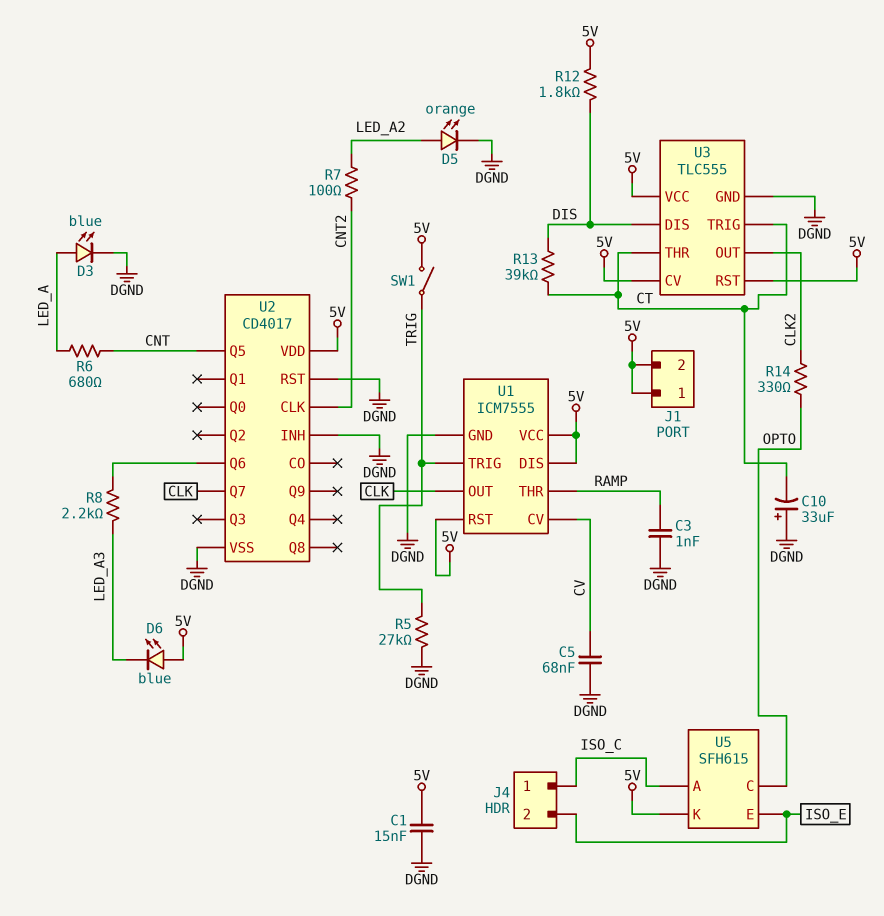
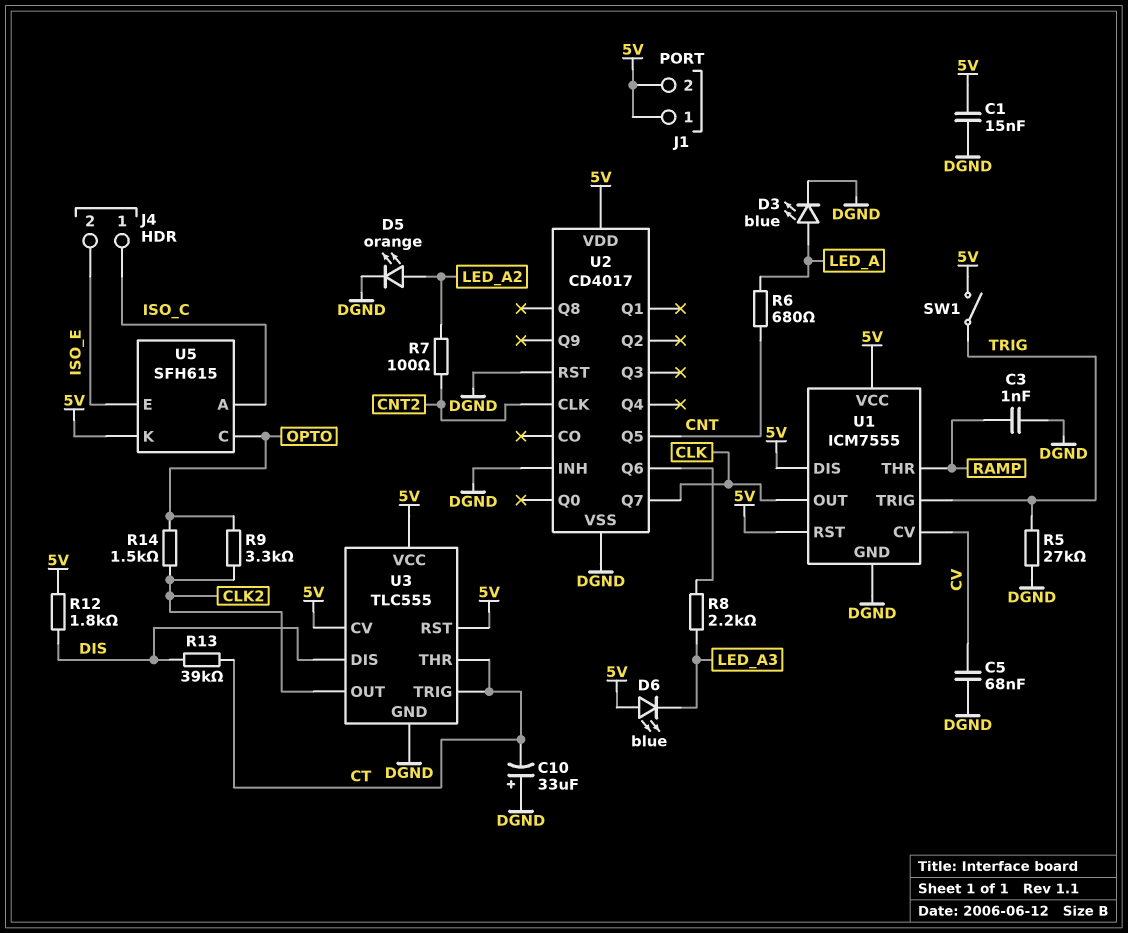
R9: none -> 3.3k (CLK2, OPTO)
R14: 330 (CLK2, OPTO) -> 1.5k (CLK2, OPTO)

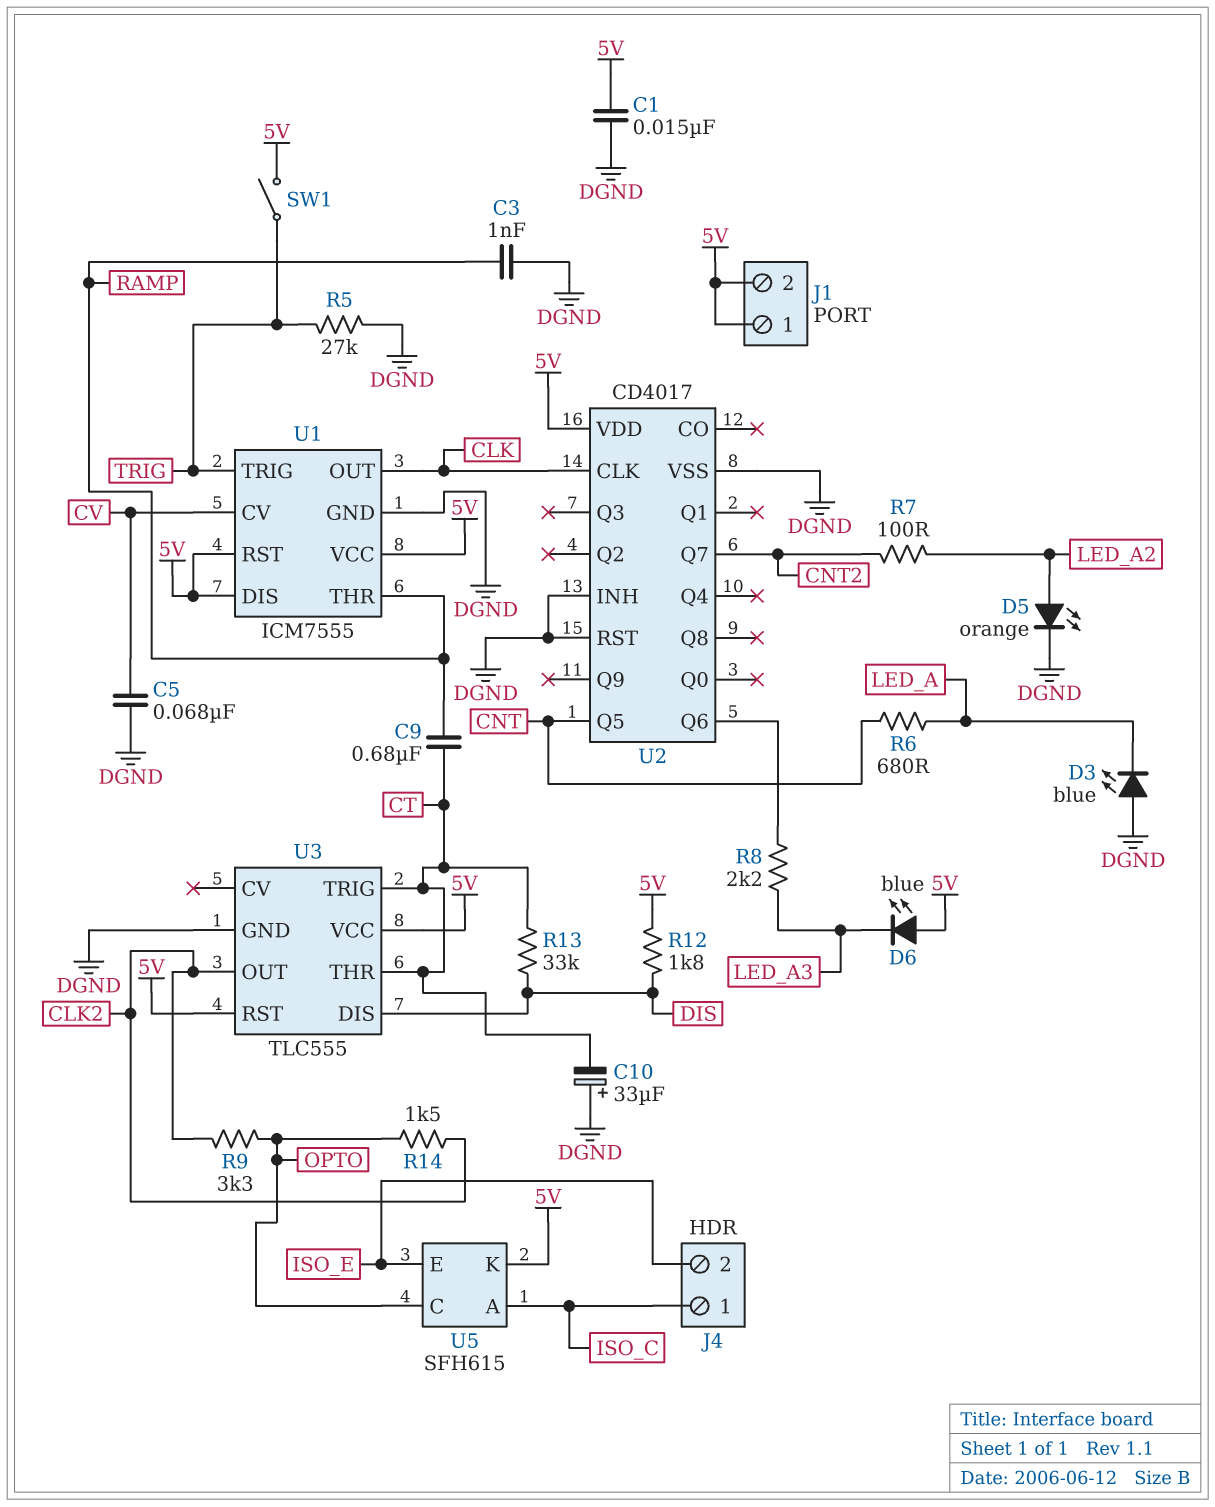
C9: none -> 680nF (CT, RAMP)
D3: LED blue (A LED_A, K DGND) -> LED blue (A DGND, K LED_A)
R13: 39k (CT, DIS) -> 33k (CT, DIS)
U2 pin CLK: CNT2 -> CLK
U2 pin Q7: CLK -> CNT2
U3 pin CV: 5V -> none

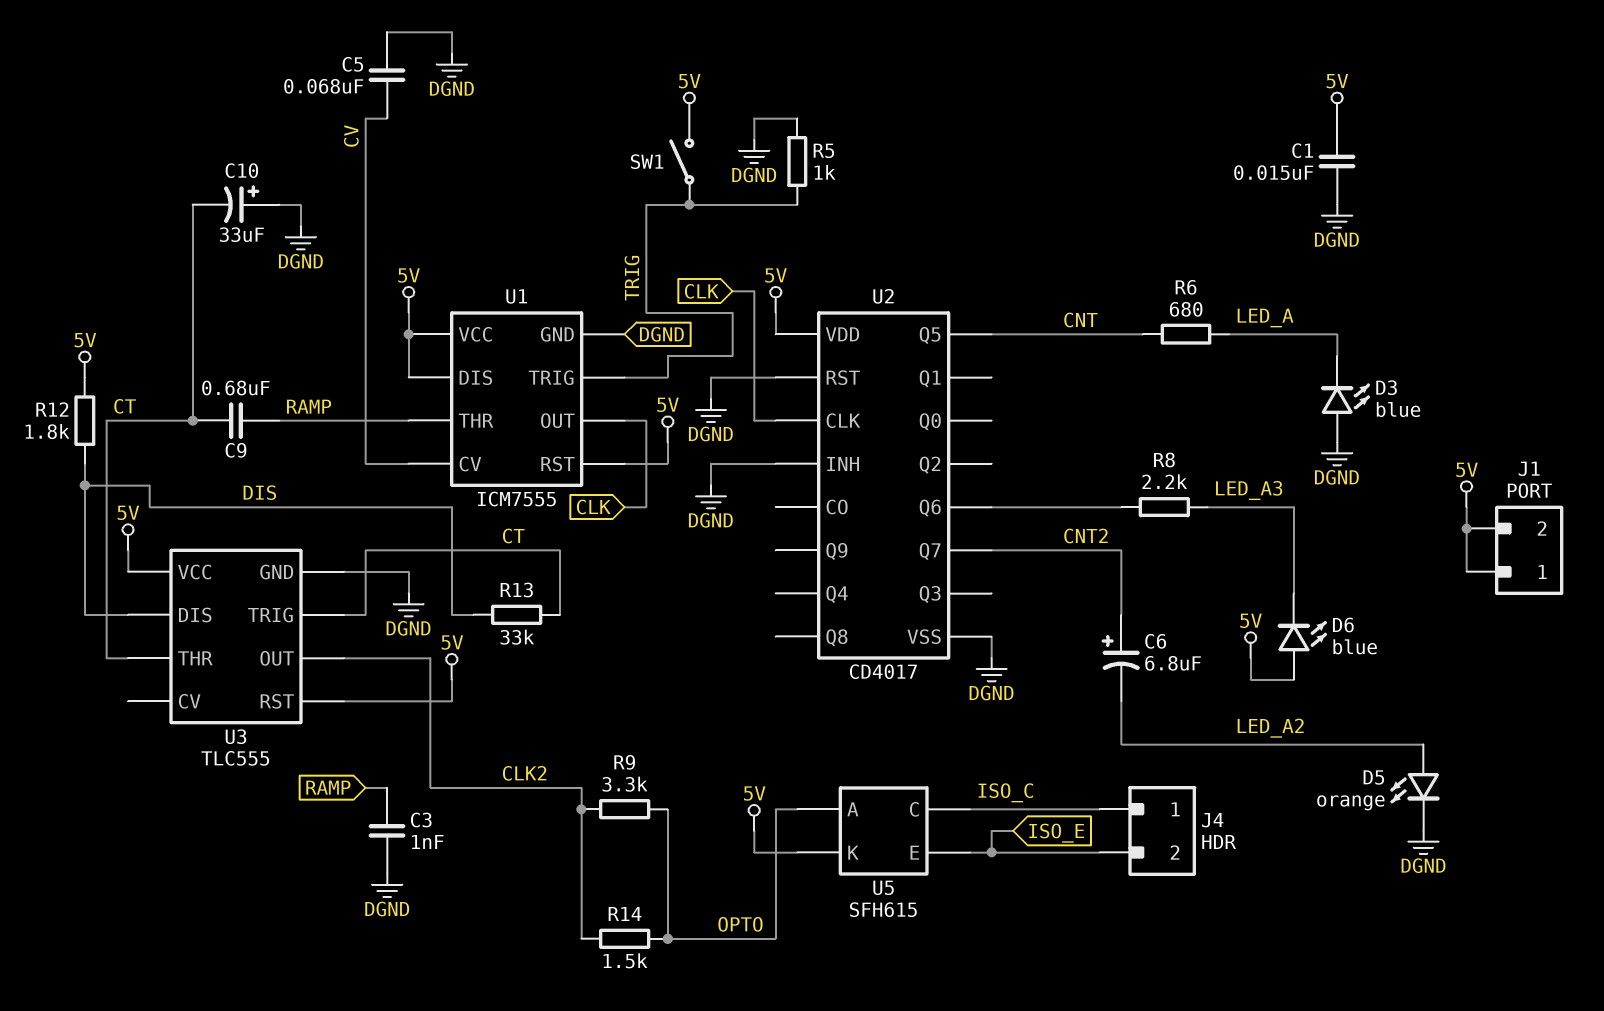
C6: none -> 6.8uF (plus CNT2, minus LED_A2)
R5: 27k (DGND, TRIG) -> 1k (DGND, TRIG)
R7: 100 (CNT2, LED_A2) -> none
U5 pin A: ISO_C -> OPTO
U5 pin C: OPTO -> ISO_C

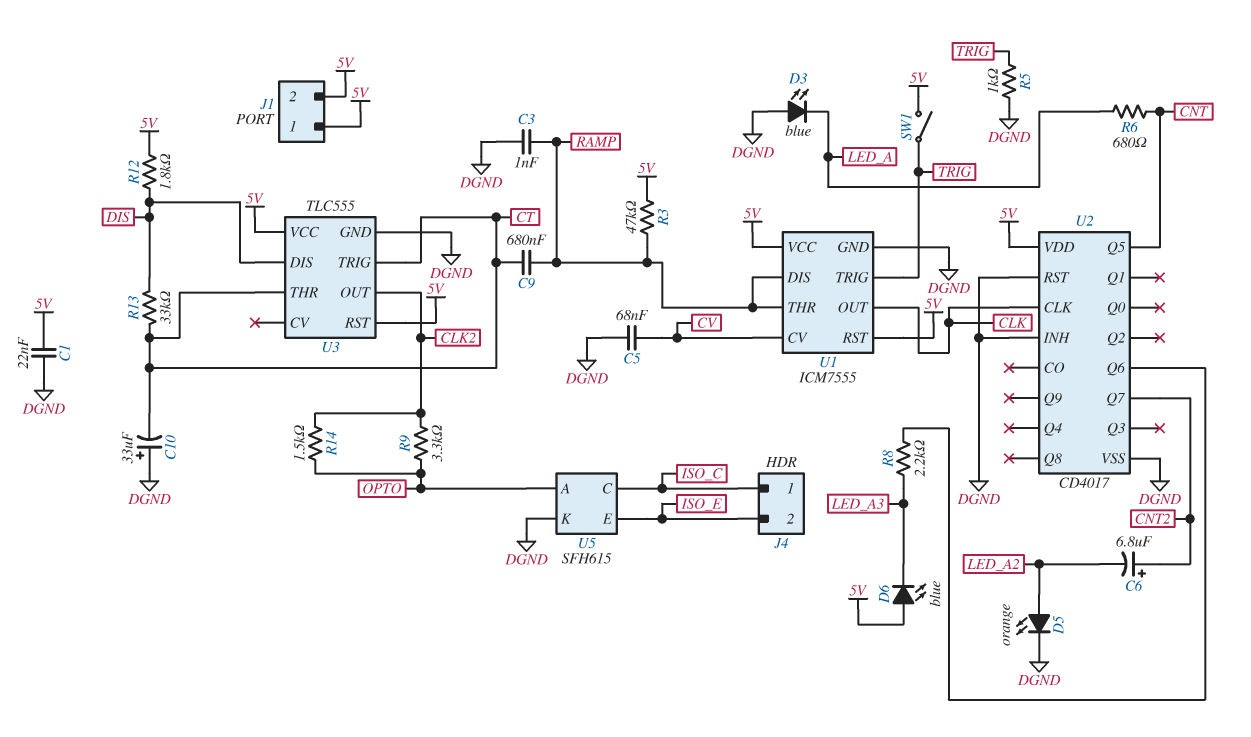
C1: 15nF (5V, DGND) -> 22nF (5V, DGND)
R3: none -> 47k (5V, RAMP)
U1 pin DIS: 5V -> RAMP
U5 pin K: 5V -> DGND

